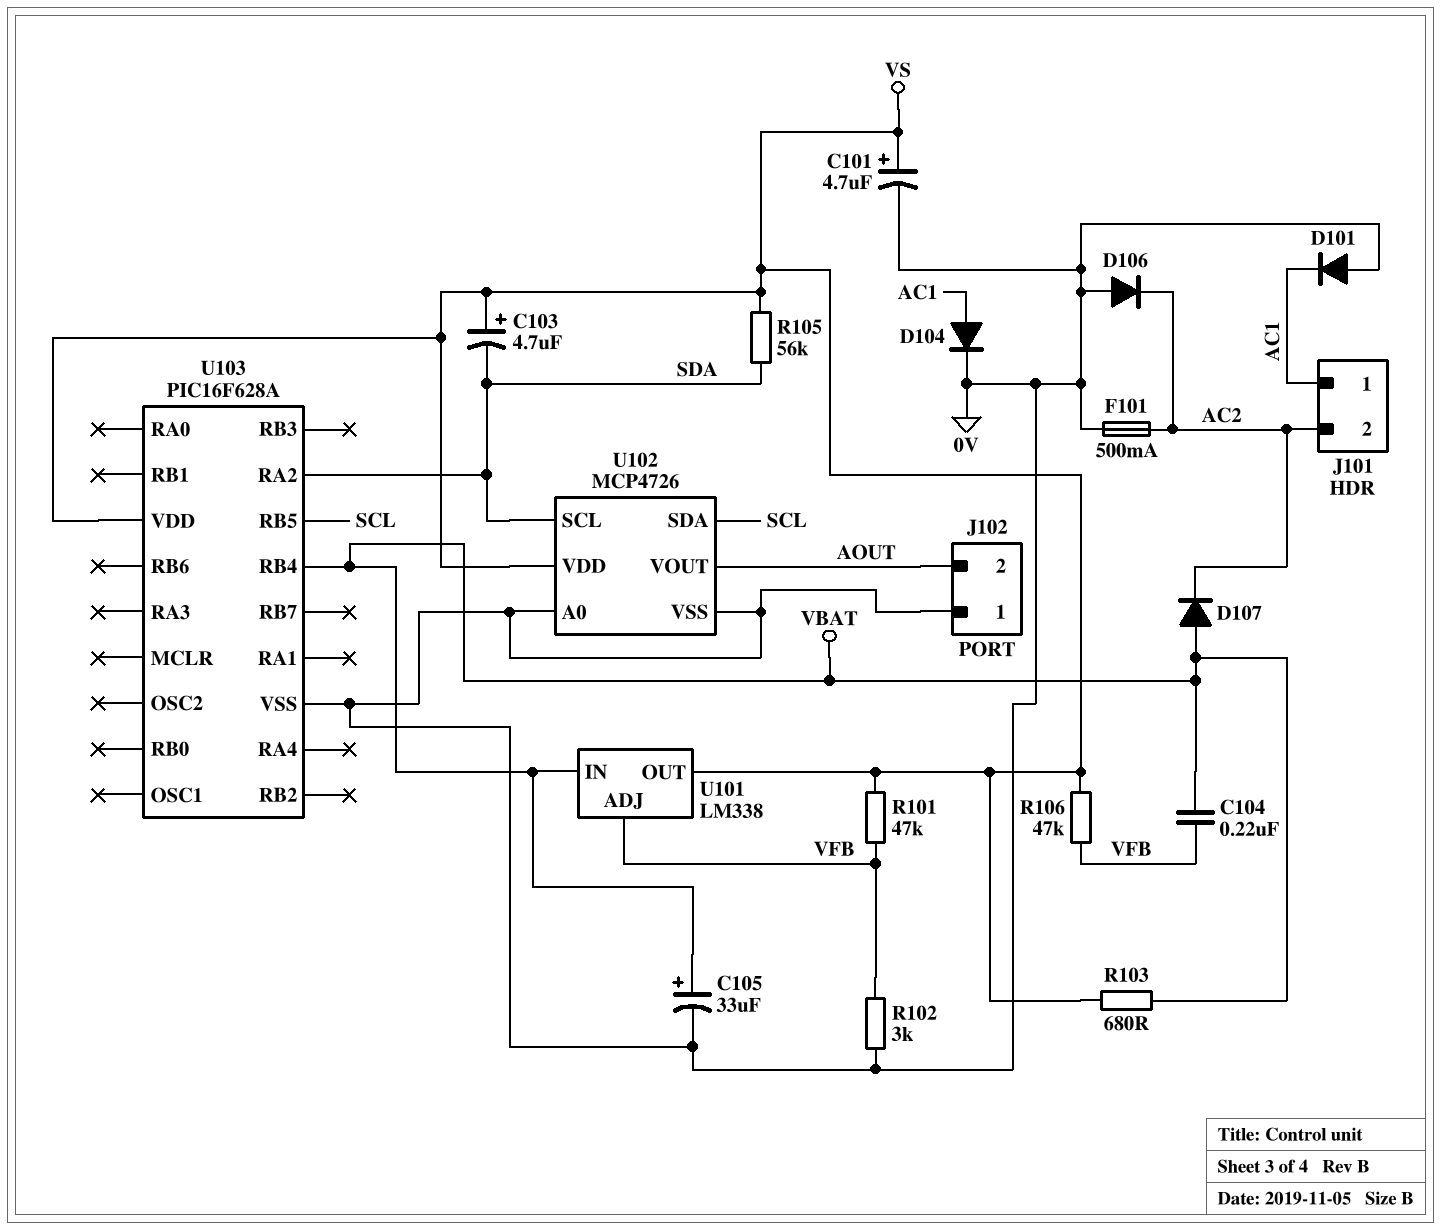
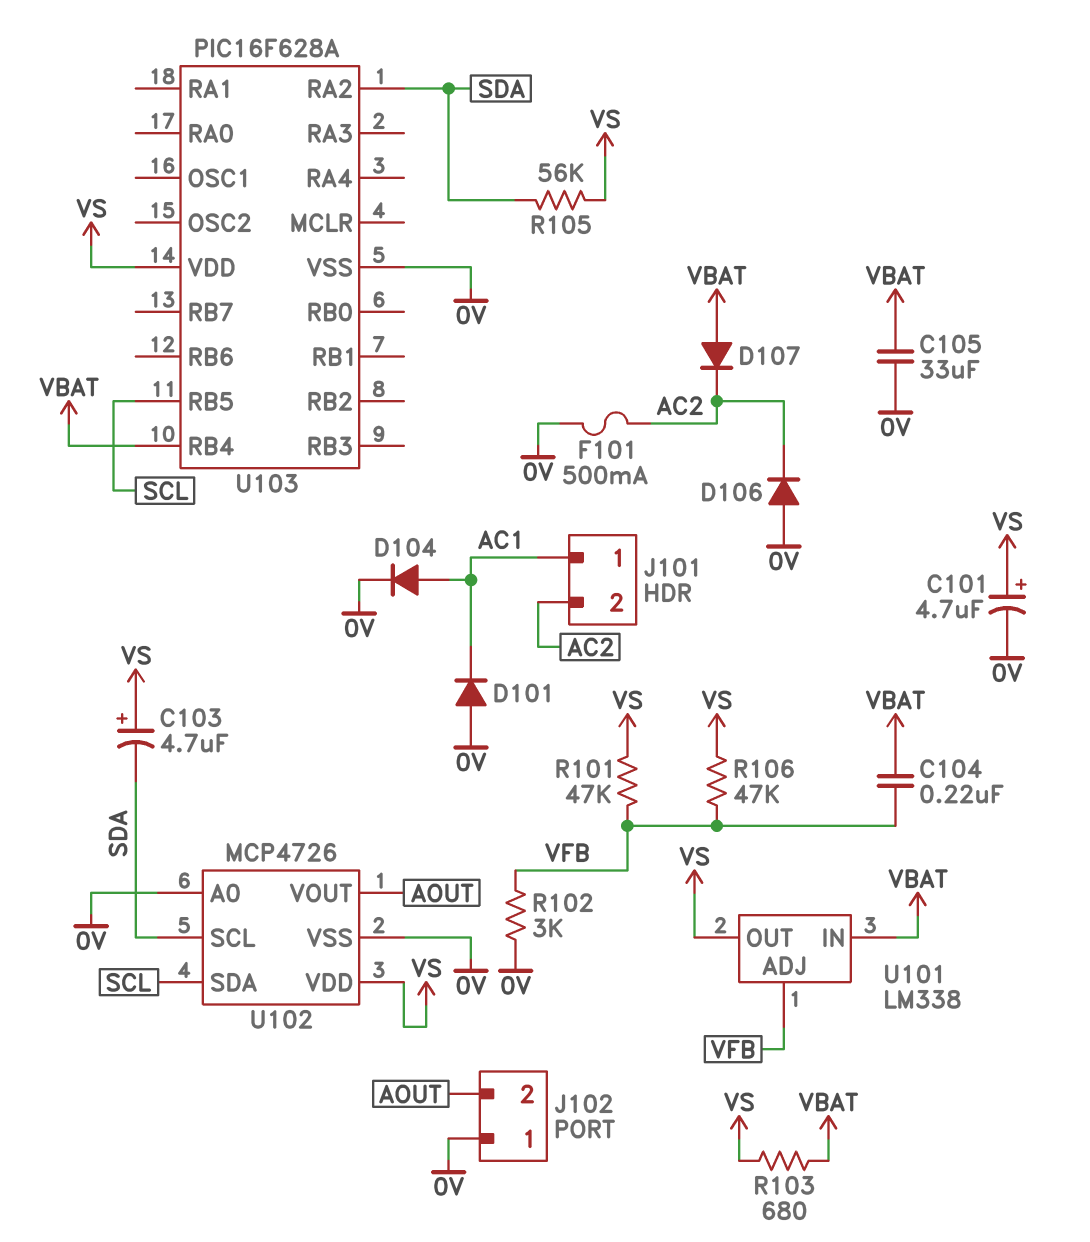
C105: 33uF (plus VBAT, minus 0V) -> 33uF (0V, VBAT)

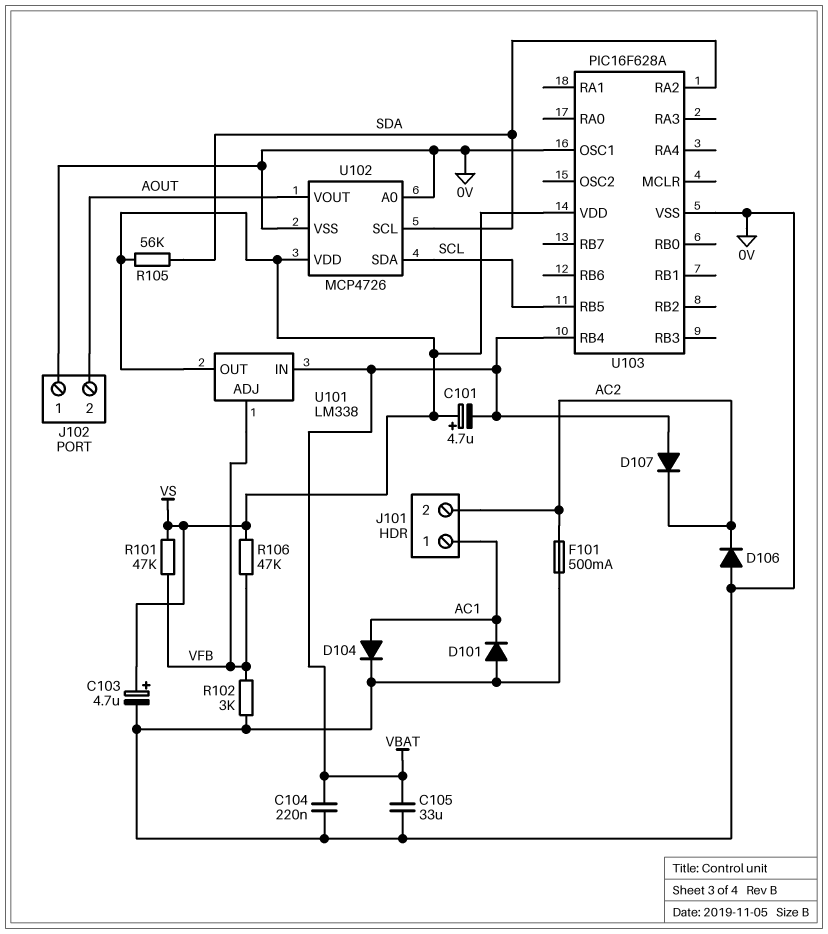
C101: 4.7uF (plus VS, minus 0V) -> 4.7uF (plus VS, minus VBAT)
C103: 4.7uF (plus VS, minus SDA) -> 4.7uF (plus VS, minus 0V)
C104: 220nF (VBAT, VFB) -> 220nF (0V, VBAT)
R103: 680 (VBAT, VS) -> none
U103 pin OSC1: none -> 0V

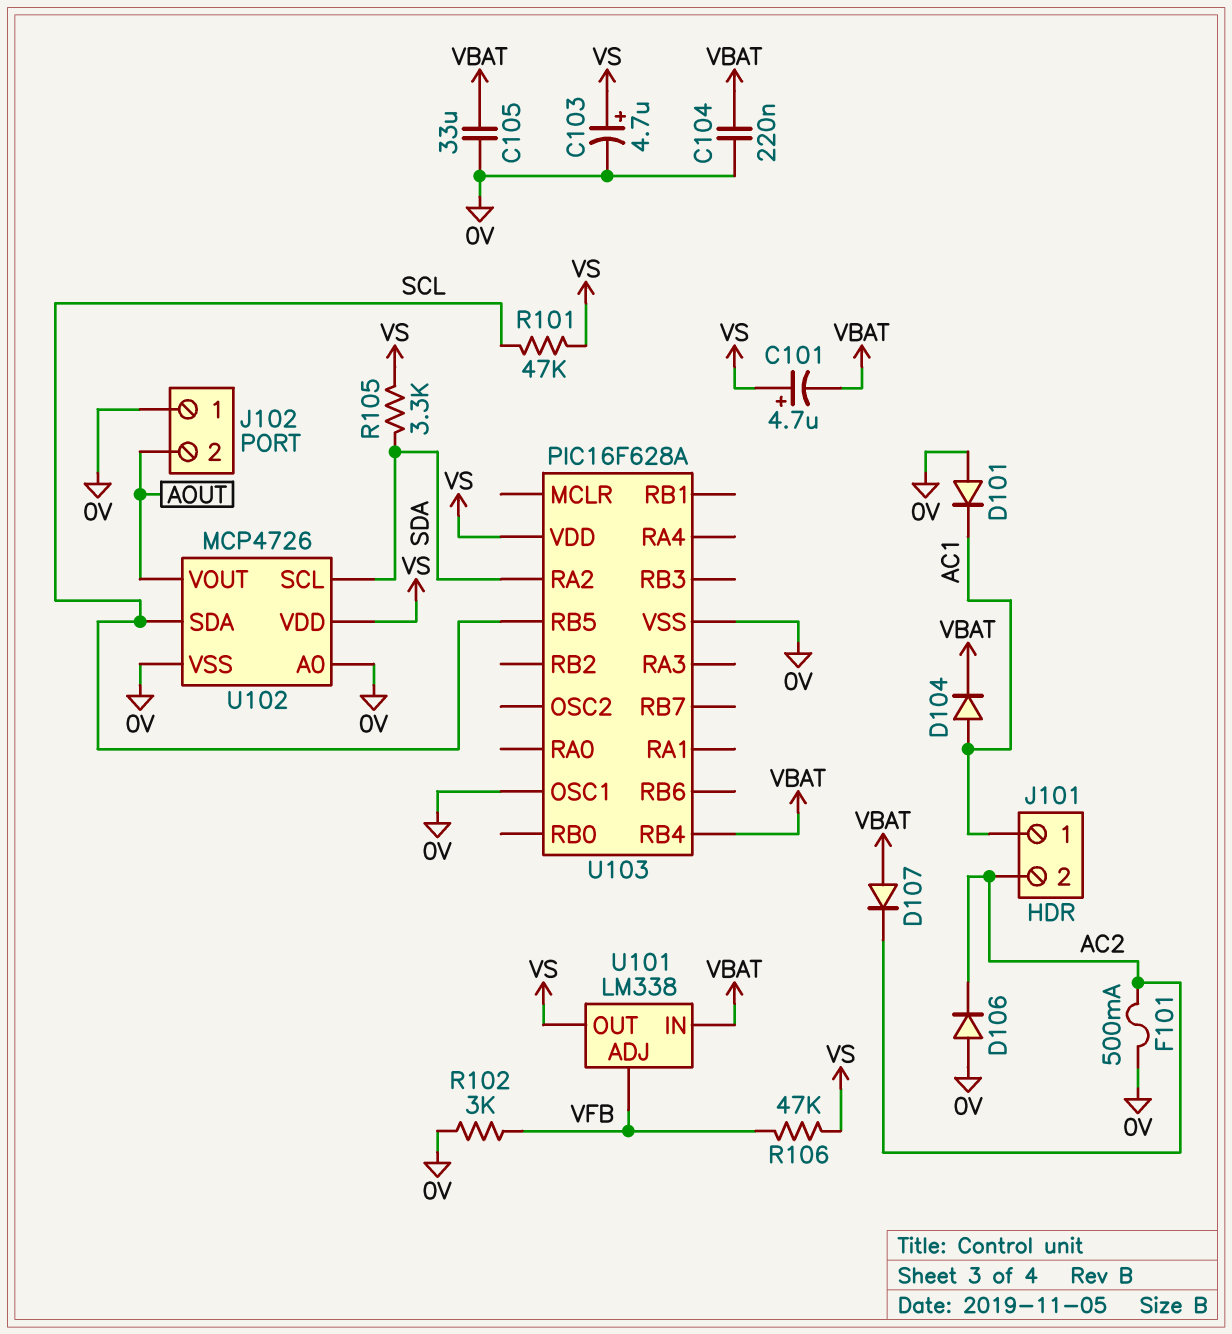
D104: diode (A AC1, K 0V) -> diode (A AC1, K VBAT)
R101: 47k (VFB, VS) -> 47k (SCL, VS)
R105: 56k (SDA, VS) -> 3.3k (SDA, VS)

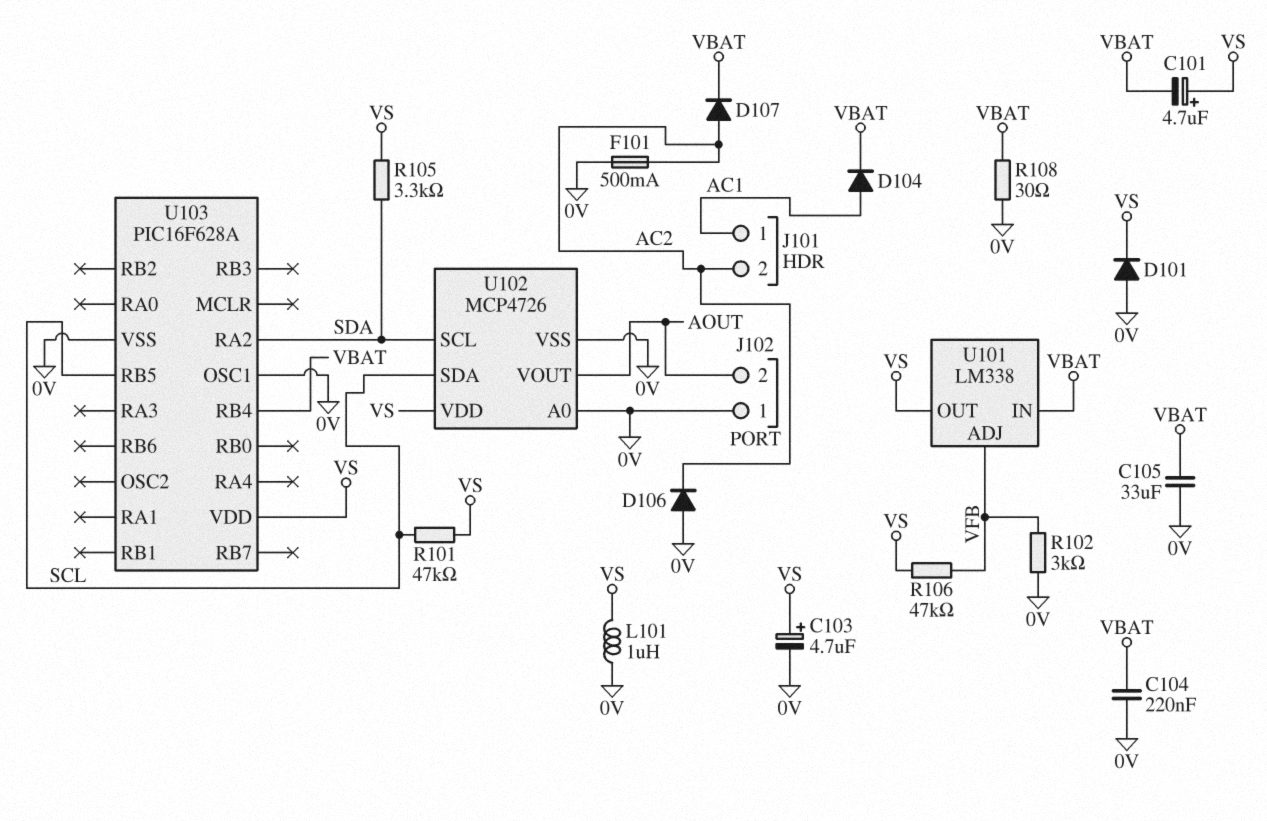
D101: diode (A 0V, K AC1) -> diode (A 0V, K VS)
D107: diode (A VBAT, K AC2) -> diode (A AC2, K VBAT)
L101: none -> 1uH (0V, VS)
R108: none -> 30 (0V, VBAT)

